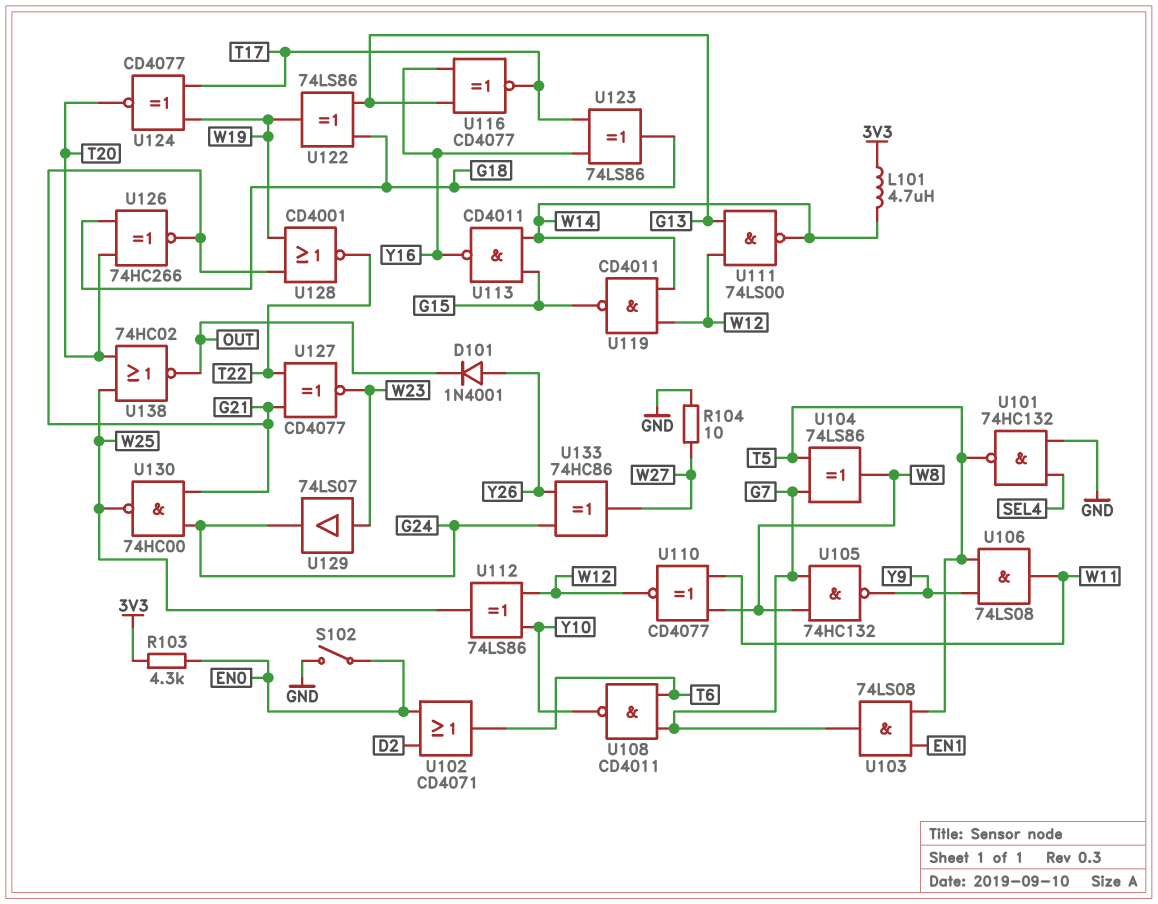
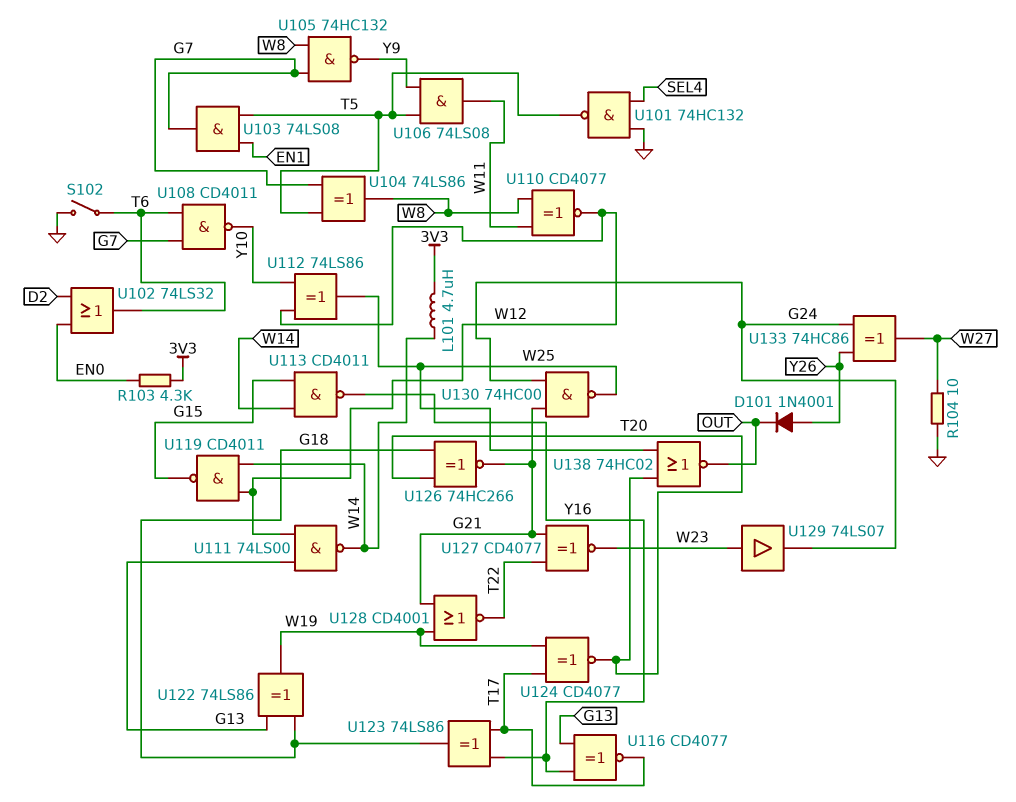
S102: switch (EN0, GND) -> switch (GND, T6)
U102: OR CD4071 (in D2, in EN0, out T6) -> OR 74LS32 (in D2, in EN0, out T6)

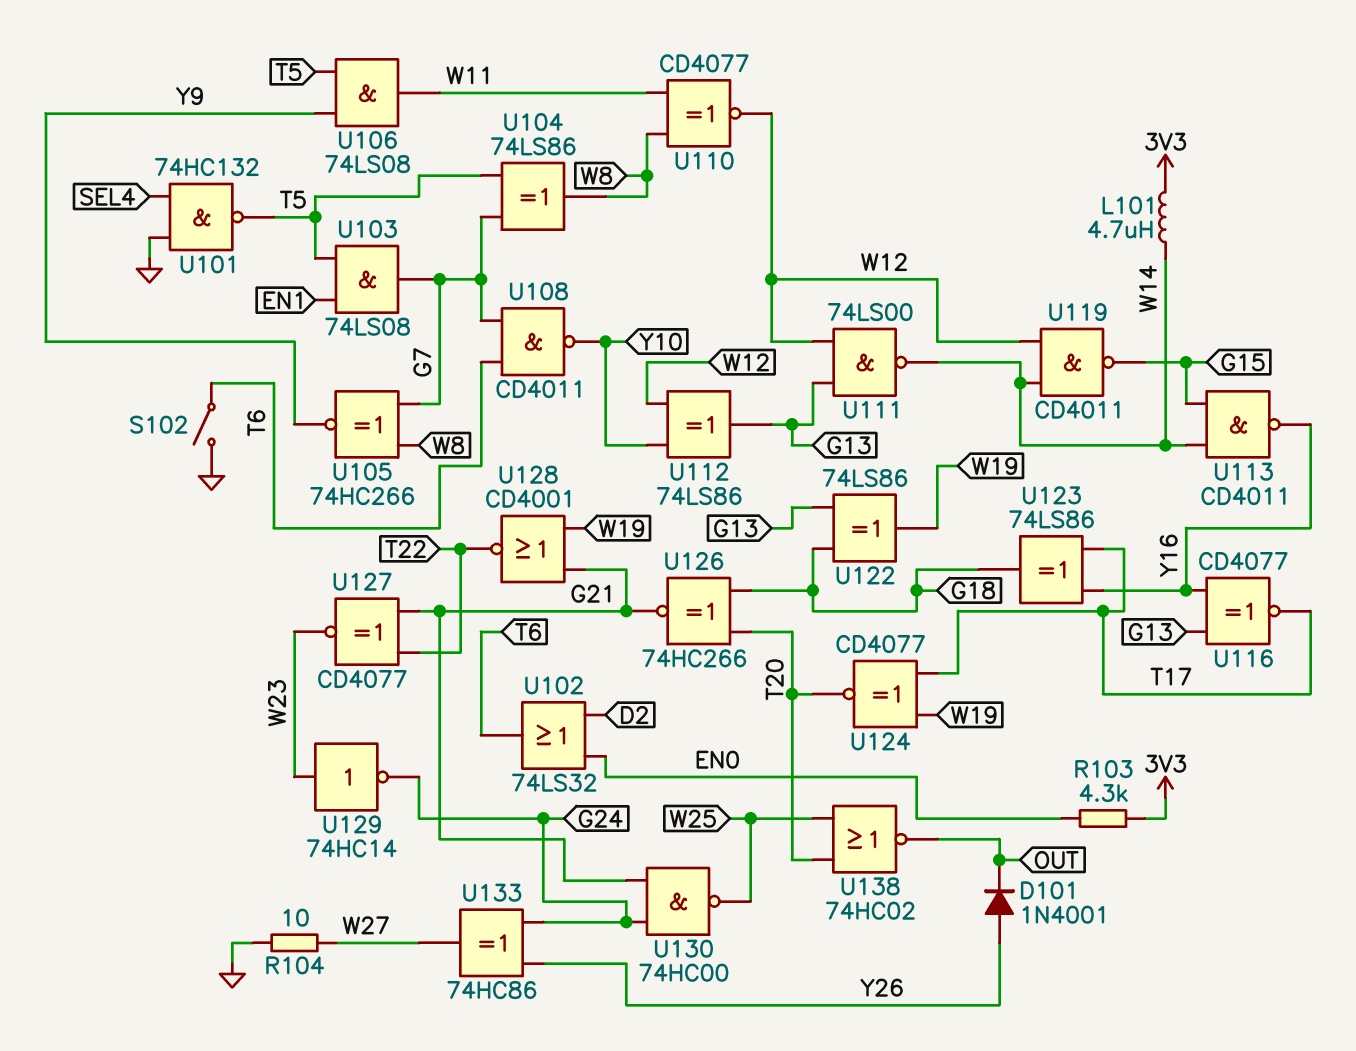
U105: NAND 74HC132 (in G7, in W8, out Y9) -> XNOR 74HC266 (in G7, in W8, out Y9)
U112: XOR 74LS86 (in W12, in Y10, out W25) -> XOR 74LS86 (in W12, in Y10, out G13)
U129: buffer 74LS07 (in W23, out G24) -> NOT 74HC14 (in W23, out G24)

